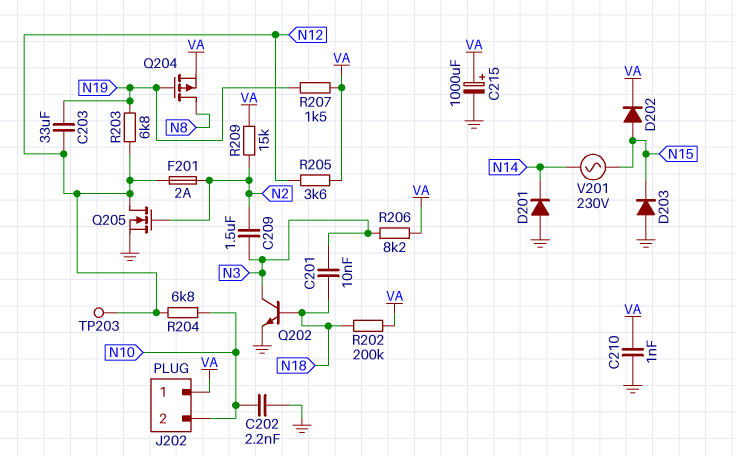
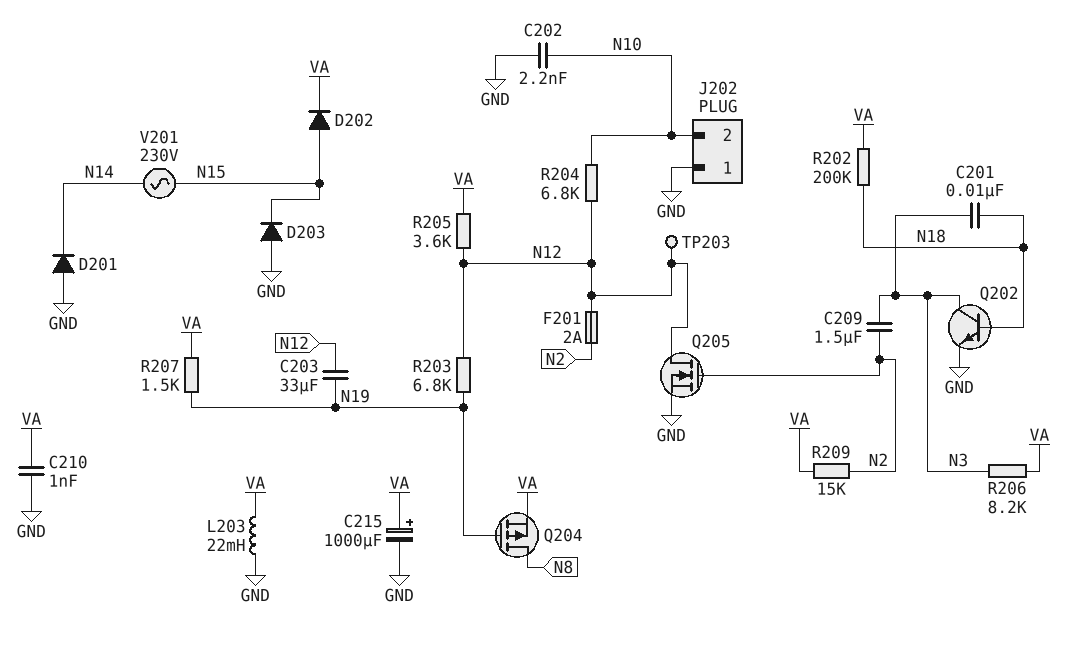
J202 pin 1: VA -> GND
L203: none -> 22mH (GND, VA)

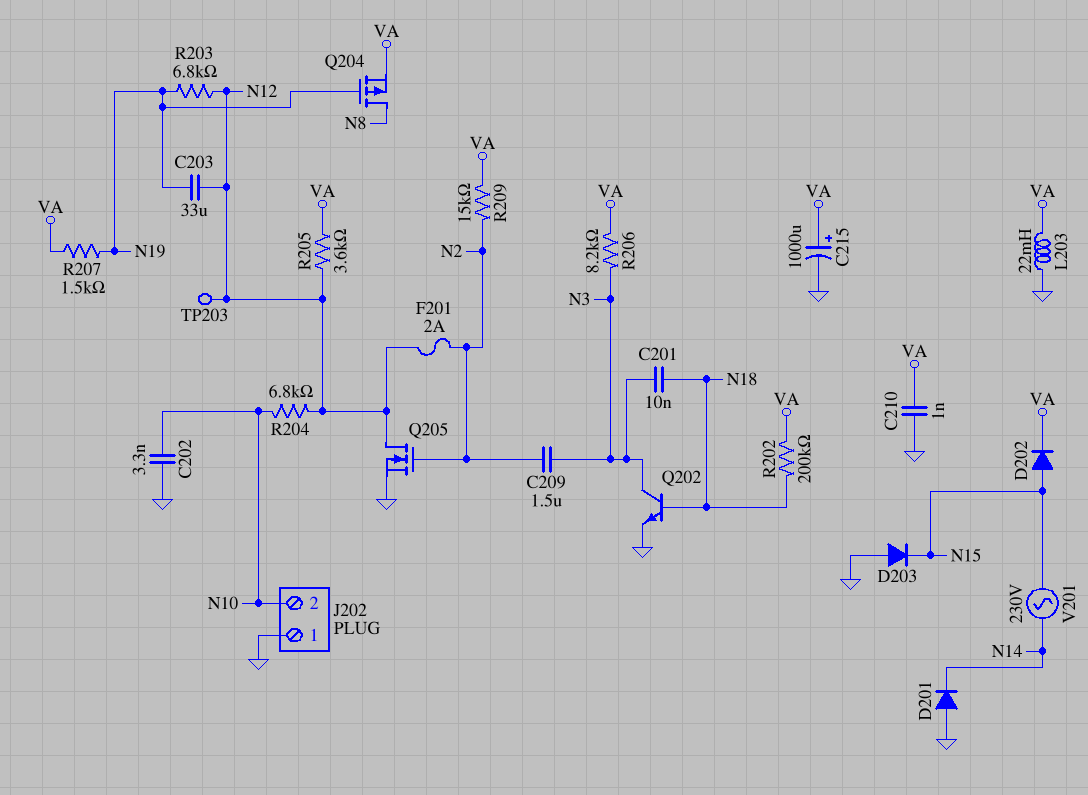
C202: 2.2nF (GND, N10) -> 3.3nF (GND, N10)

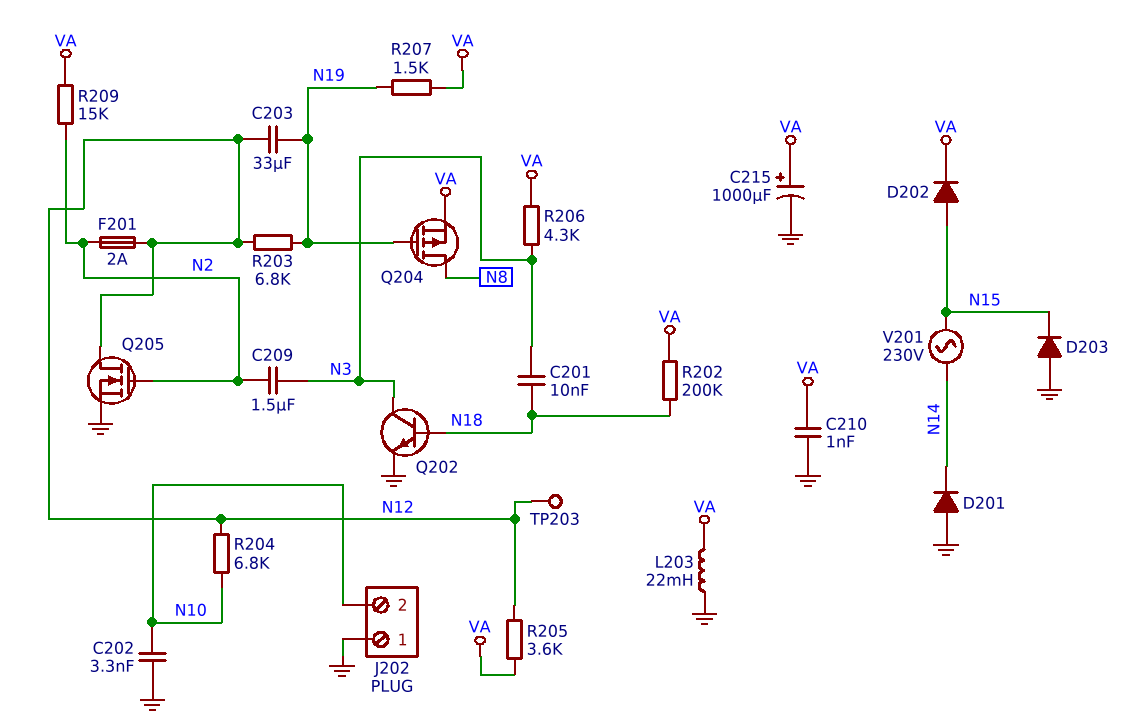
R206: 8.2k (N3, VA) -> 4.3k (N3, VA)

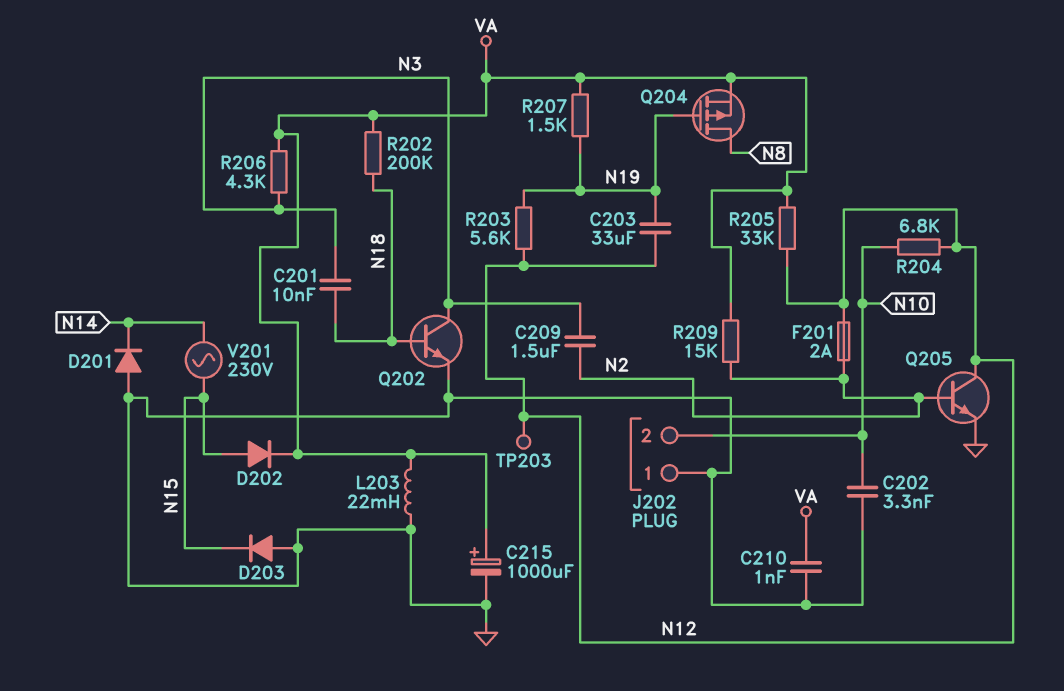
Q205: NMOS (G N2, D N12, S GND) -> NPN (B N2, C N12, E GND)
R203: 6.8k (N12, N19) -> 5.6k (N12, N19)
R205: 3.6k (N12, VA) -> 33k (N12, VA)

